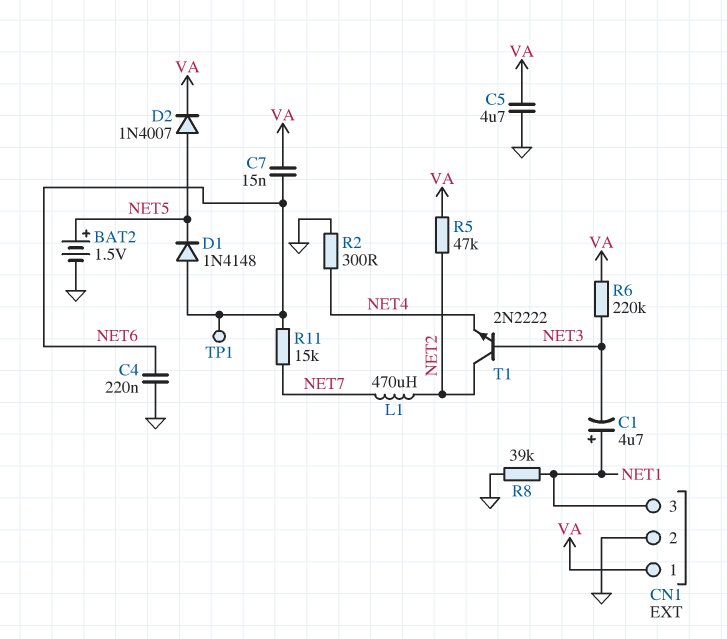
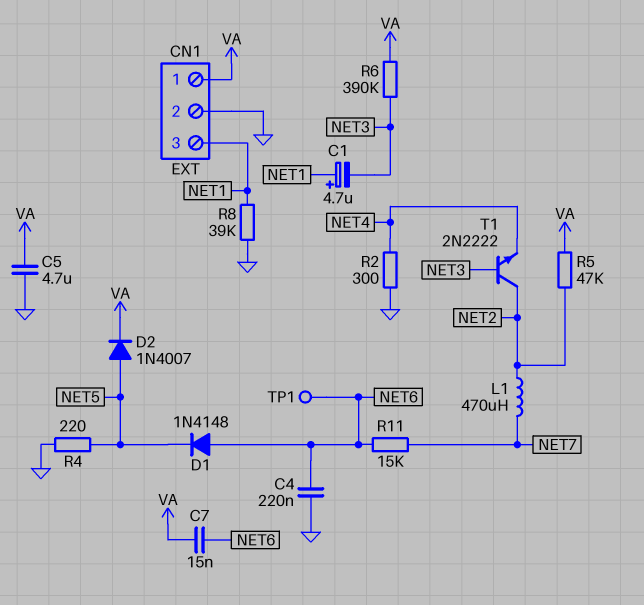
BAT2: 1.5V (plus NET5, minus GND) -> none
R4: none -> 220 (GND, NET5)
R6: 220k (NET3, VA) -> 390k (NET3, VA)

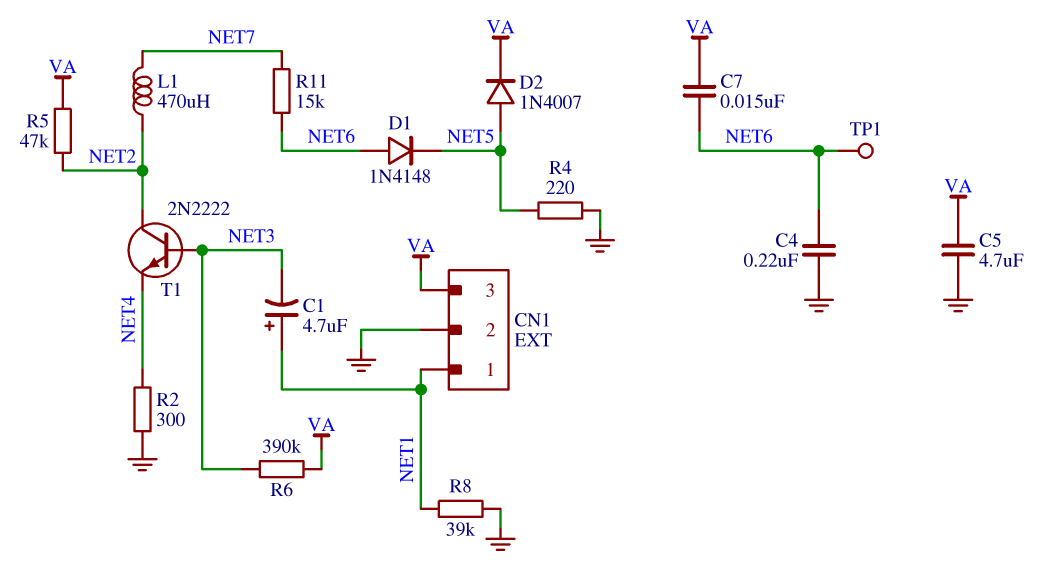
CN1 pin 1: VA -> NET1
CN1 pin 3: NET1 -> VA

